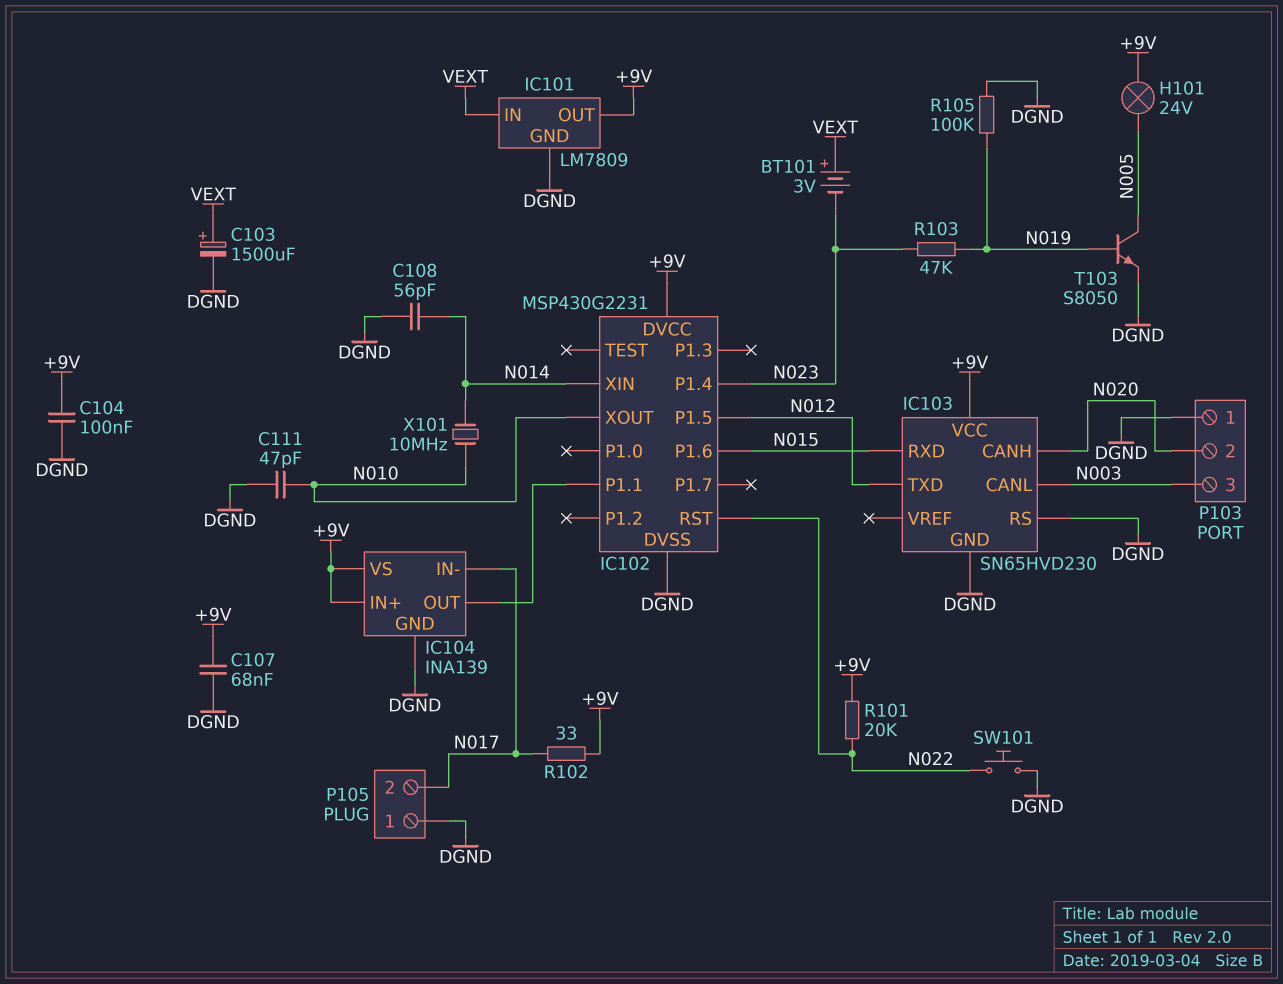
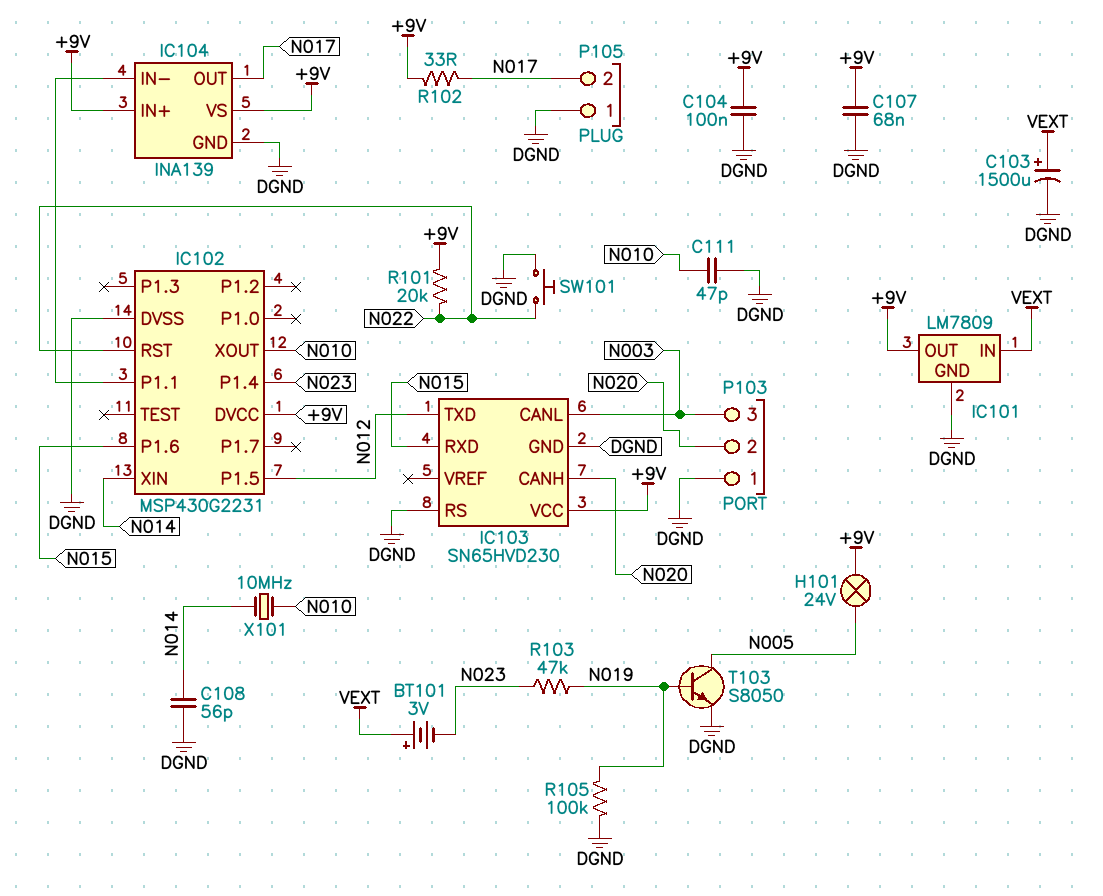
IC104 pin IN-: N017 -> IC102/P1.1
IC104 pin OUT: IC102/P1.1 -> N017

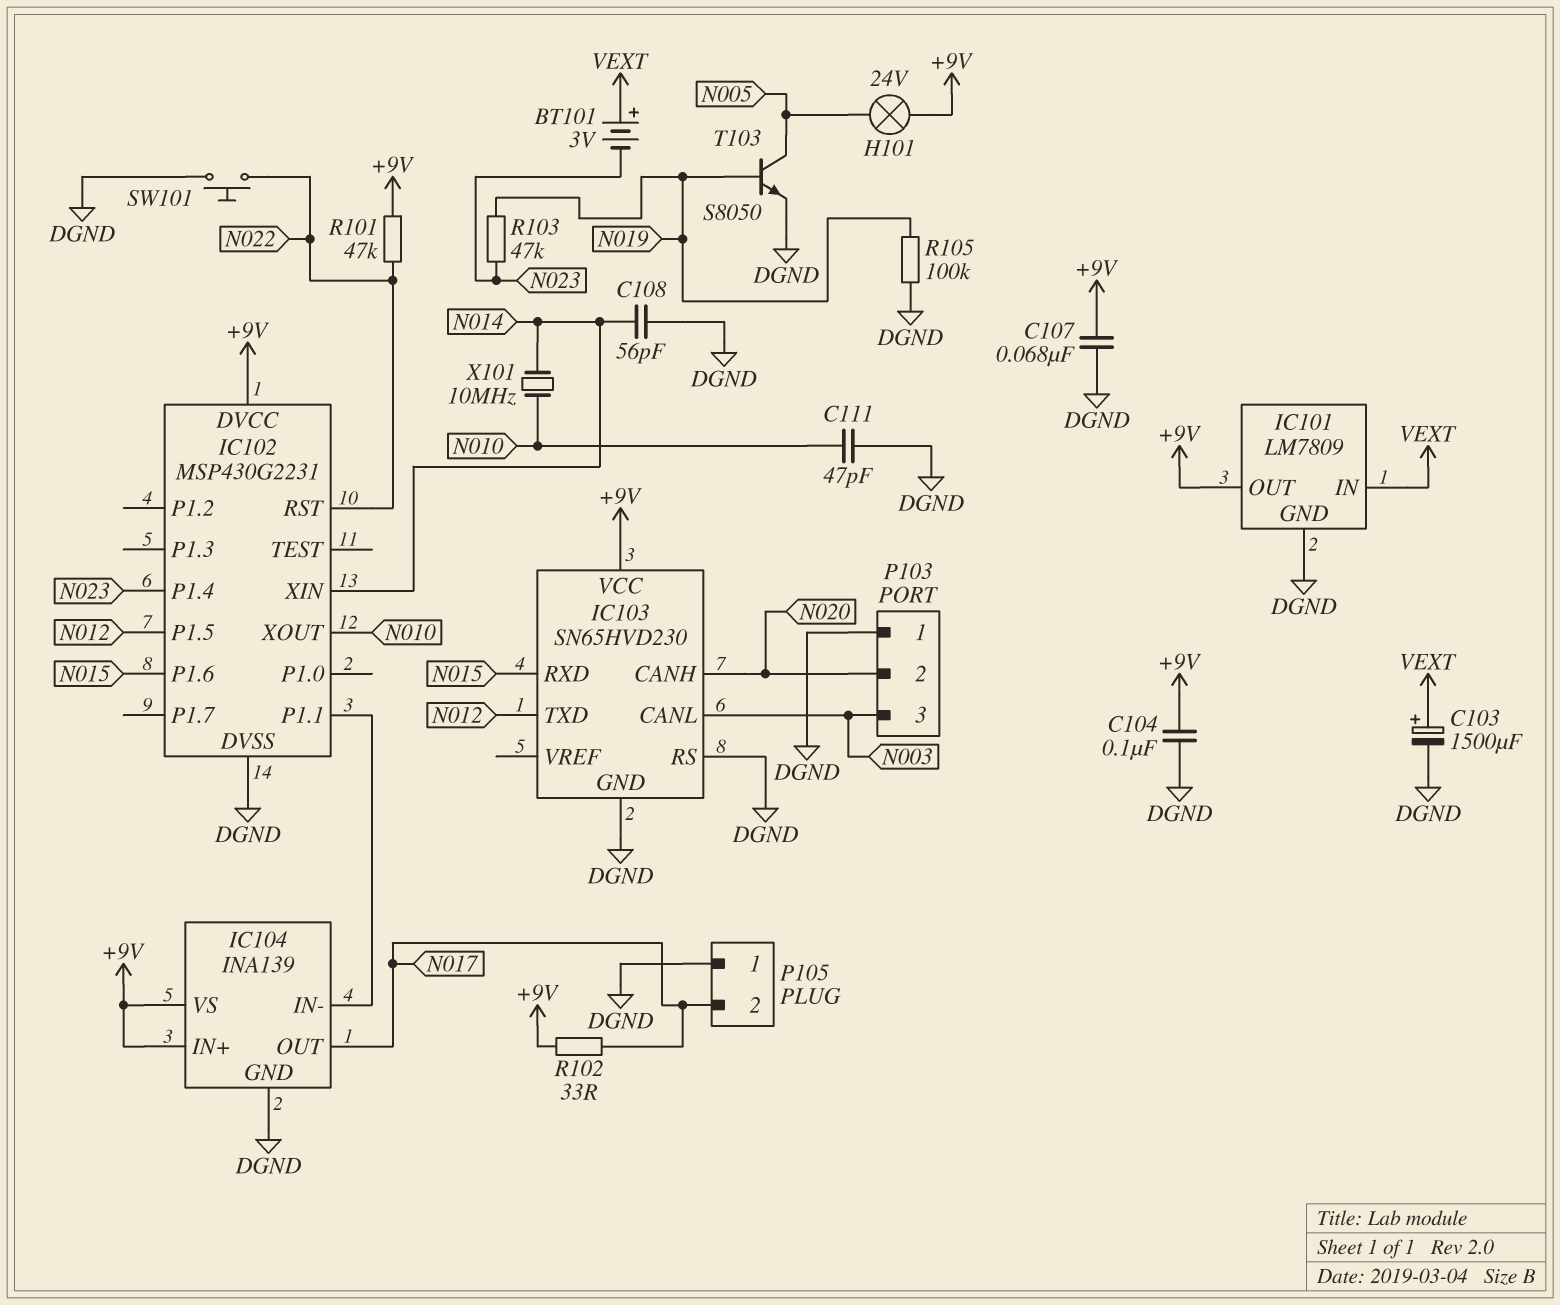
R101: 20k (+9V, N022) -> 47k (+9V, N022)

